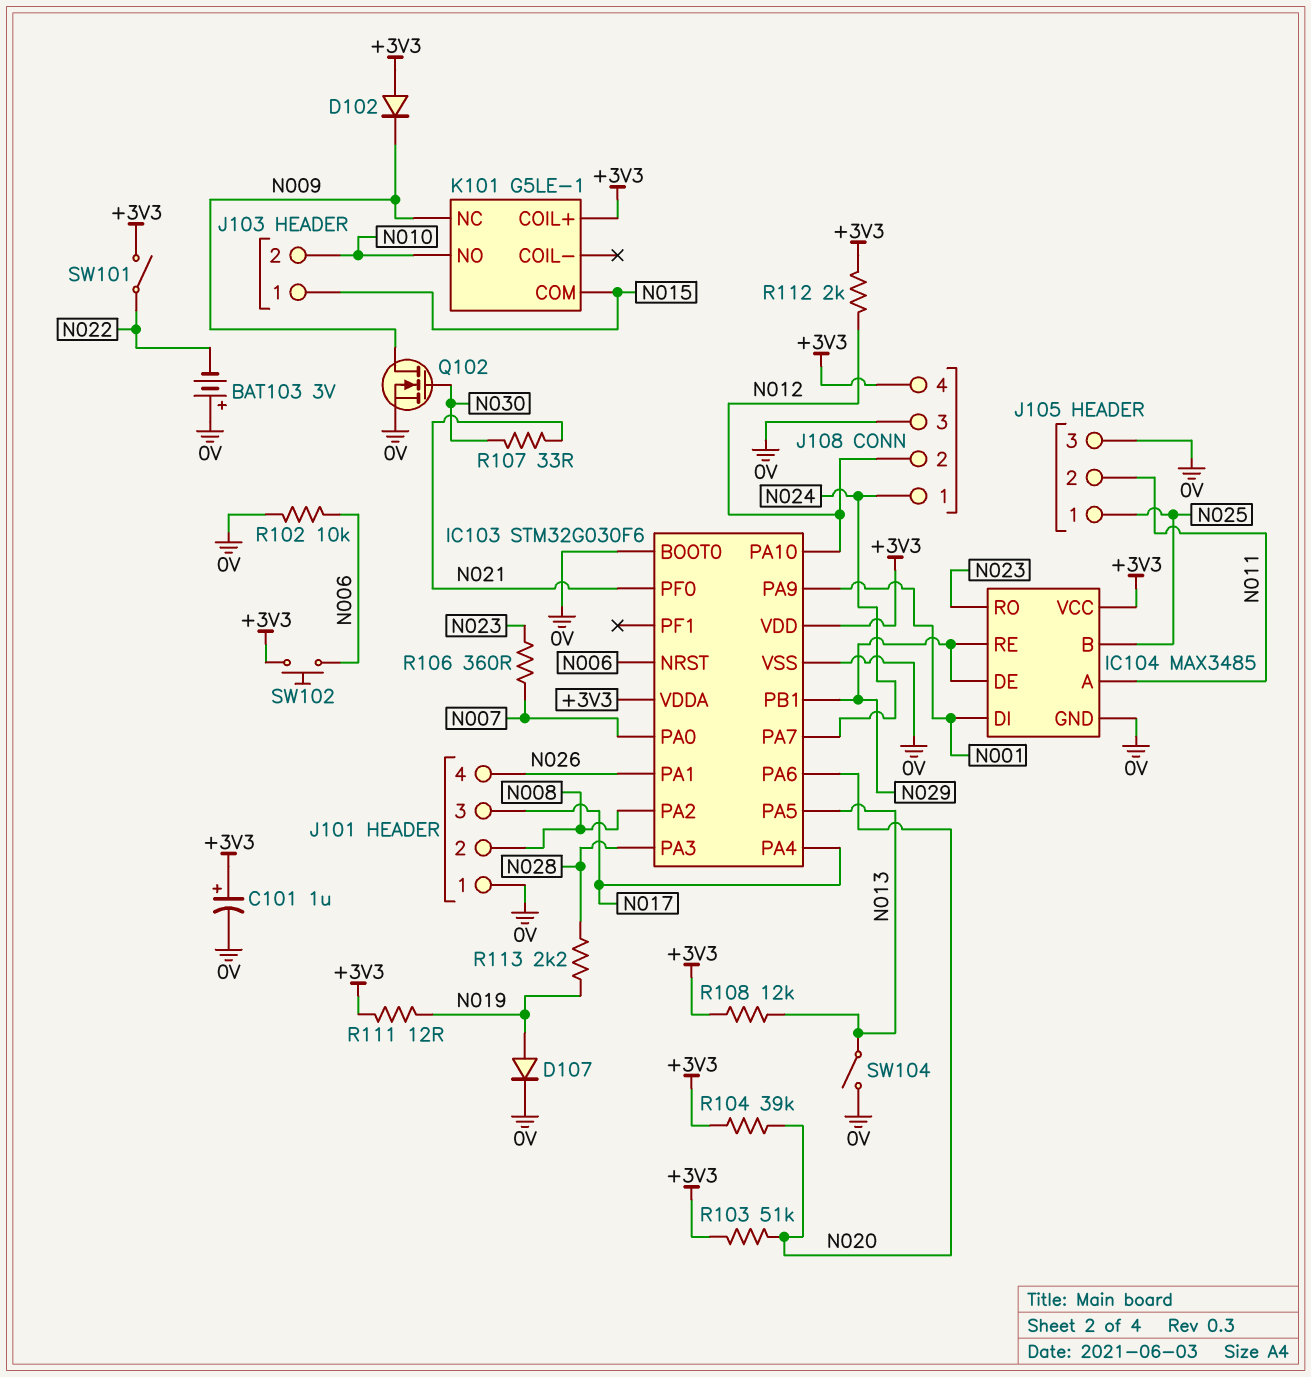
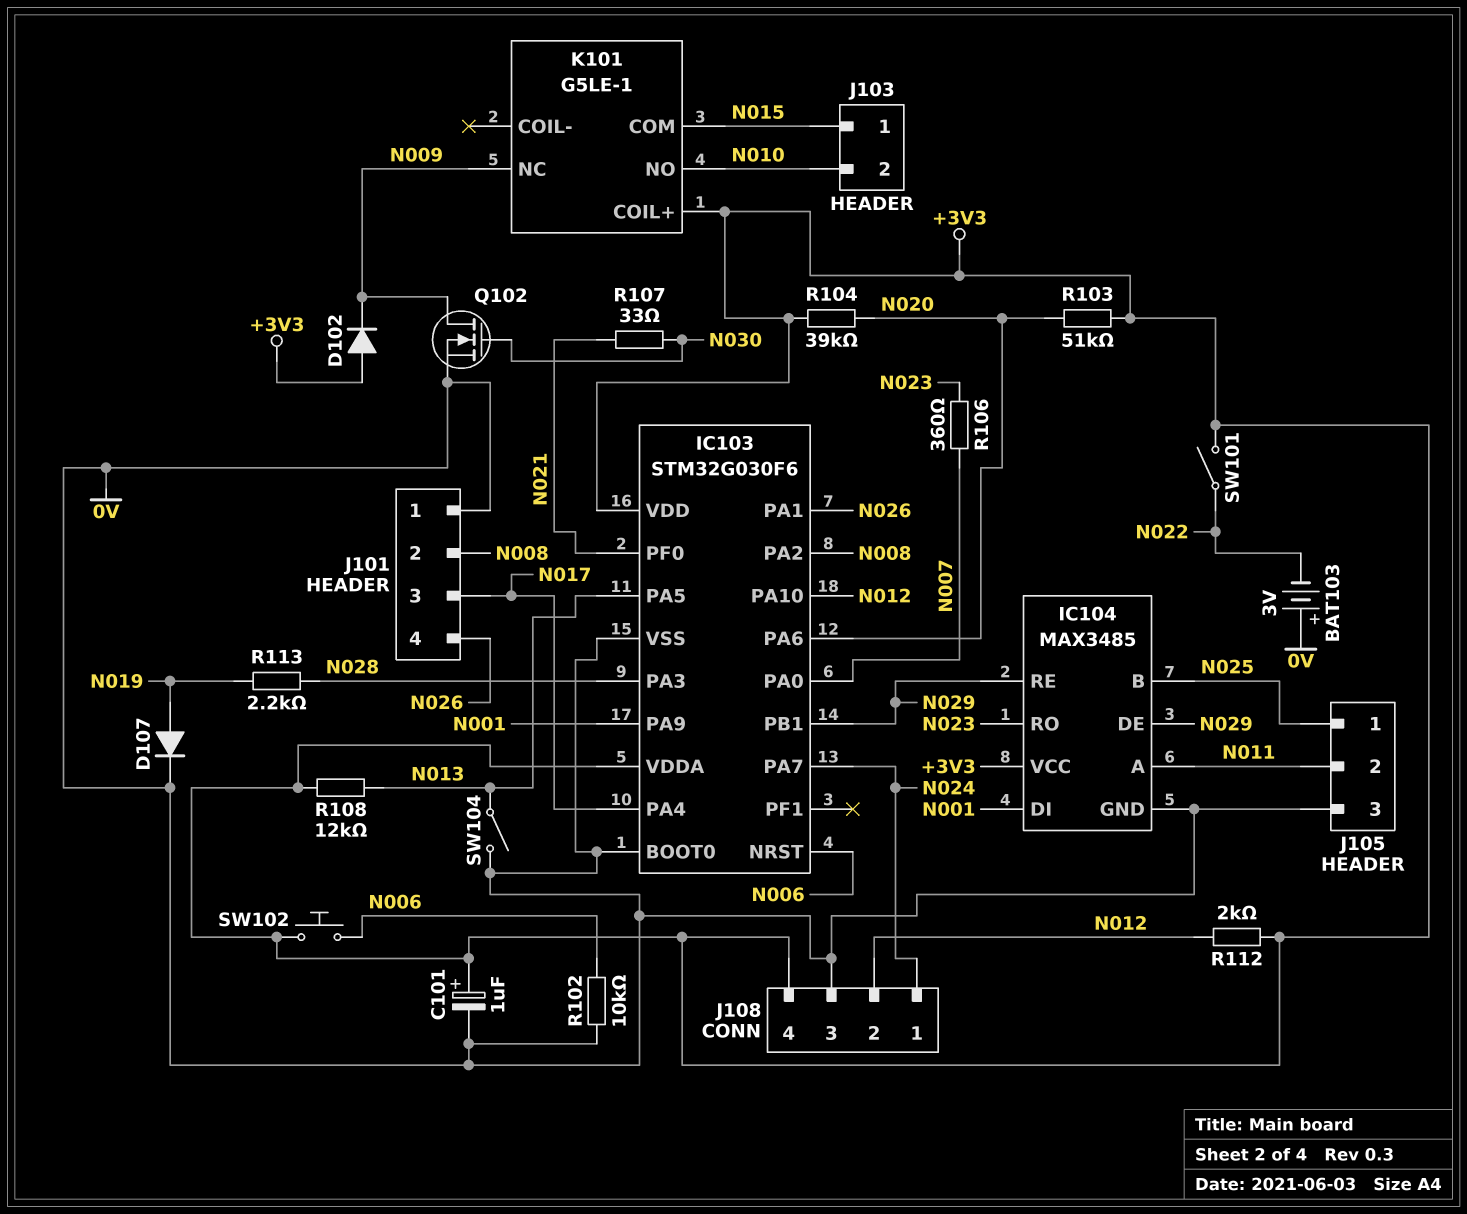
R111: 12 (+3V3, N019) -> none

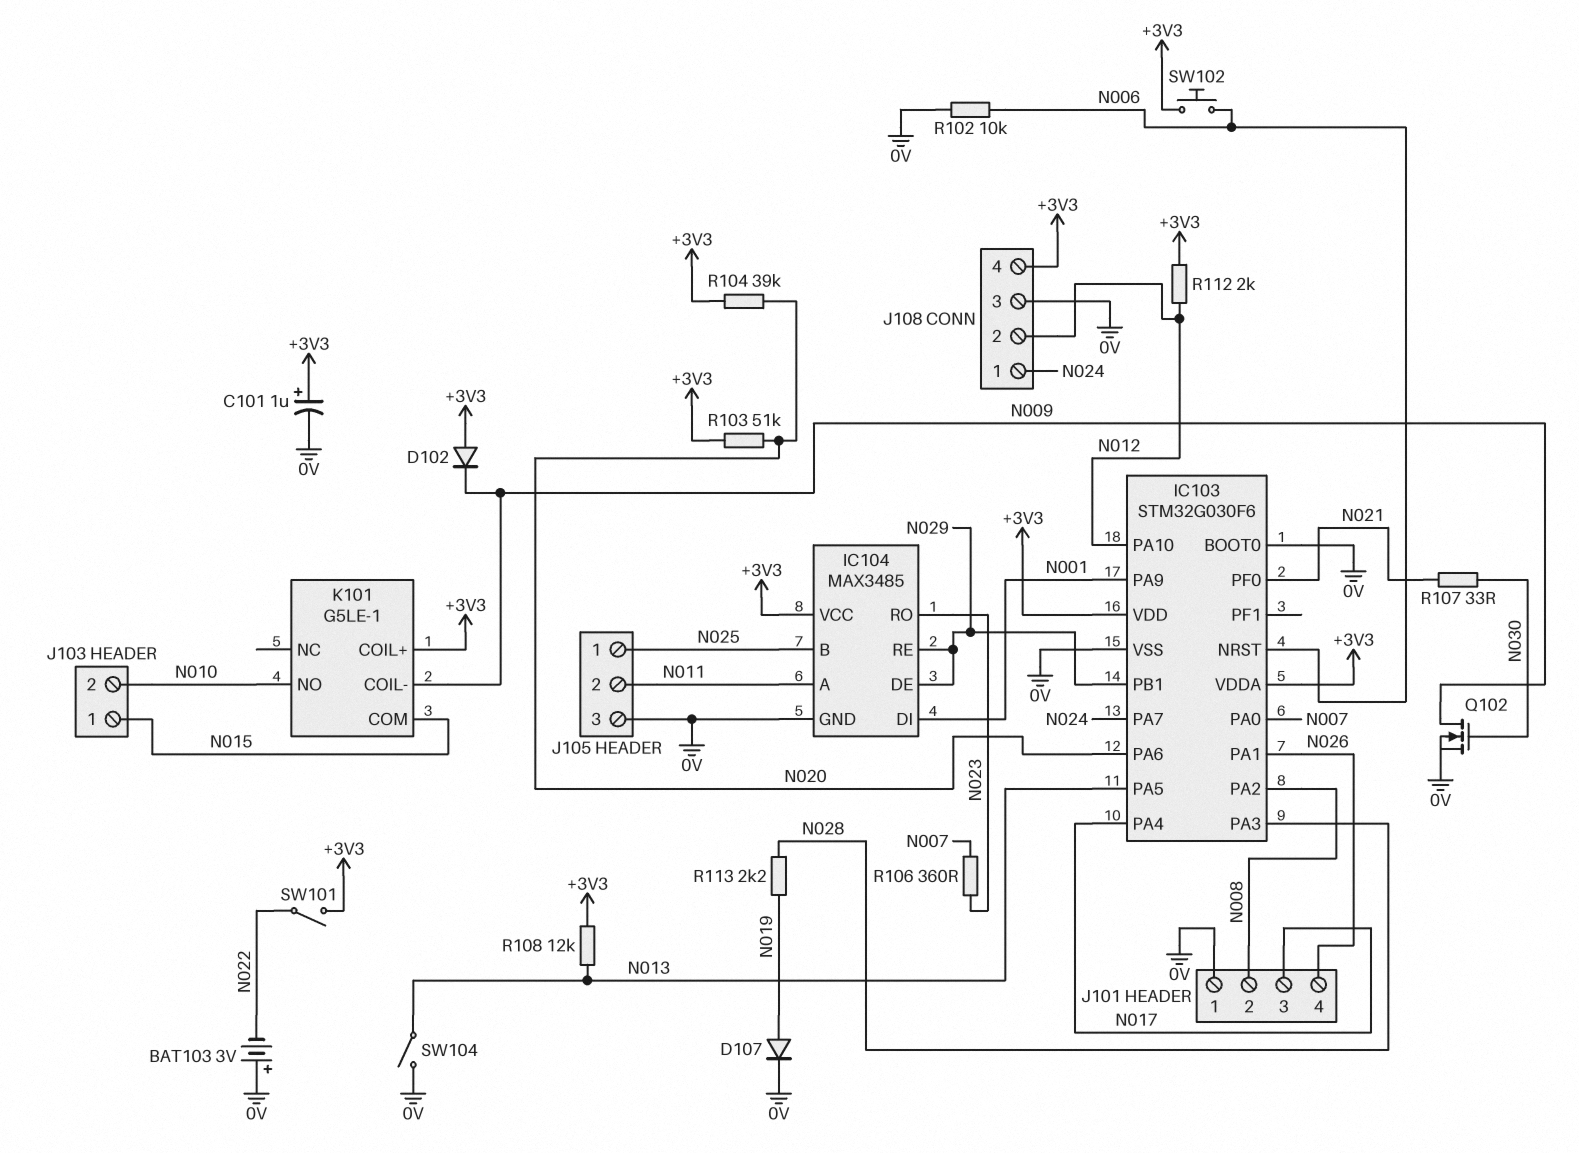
K101 pin COIL-: none -> N009
K101 pin NC: N009 -> none

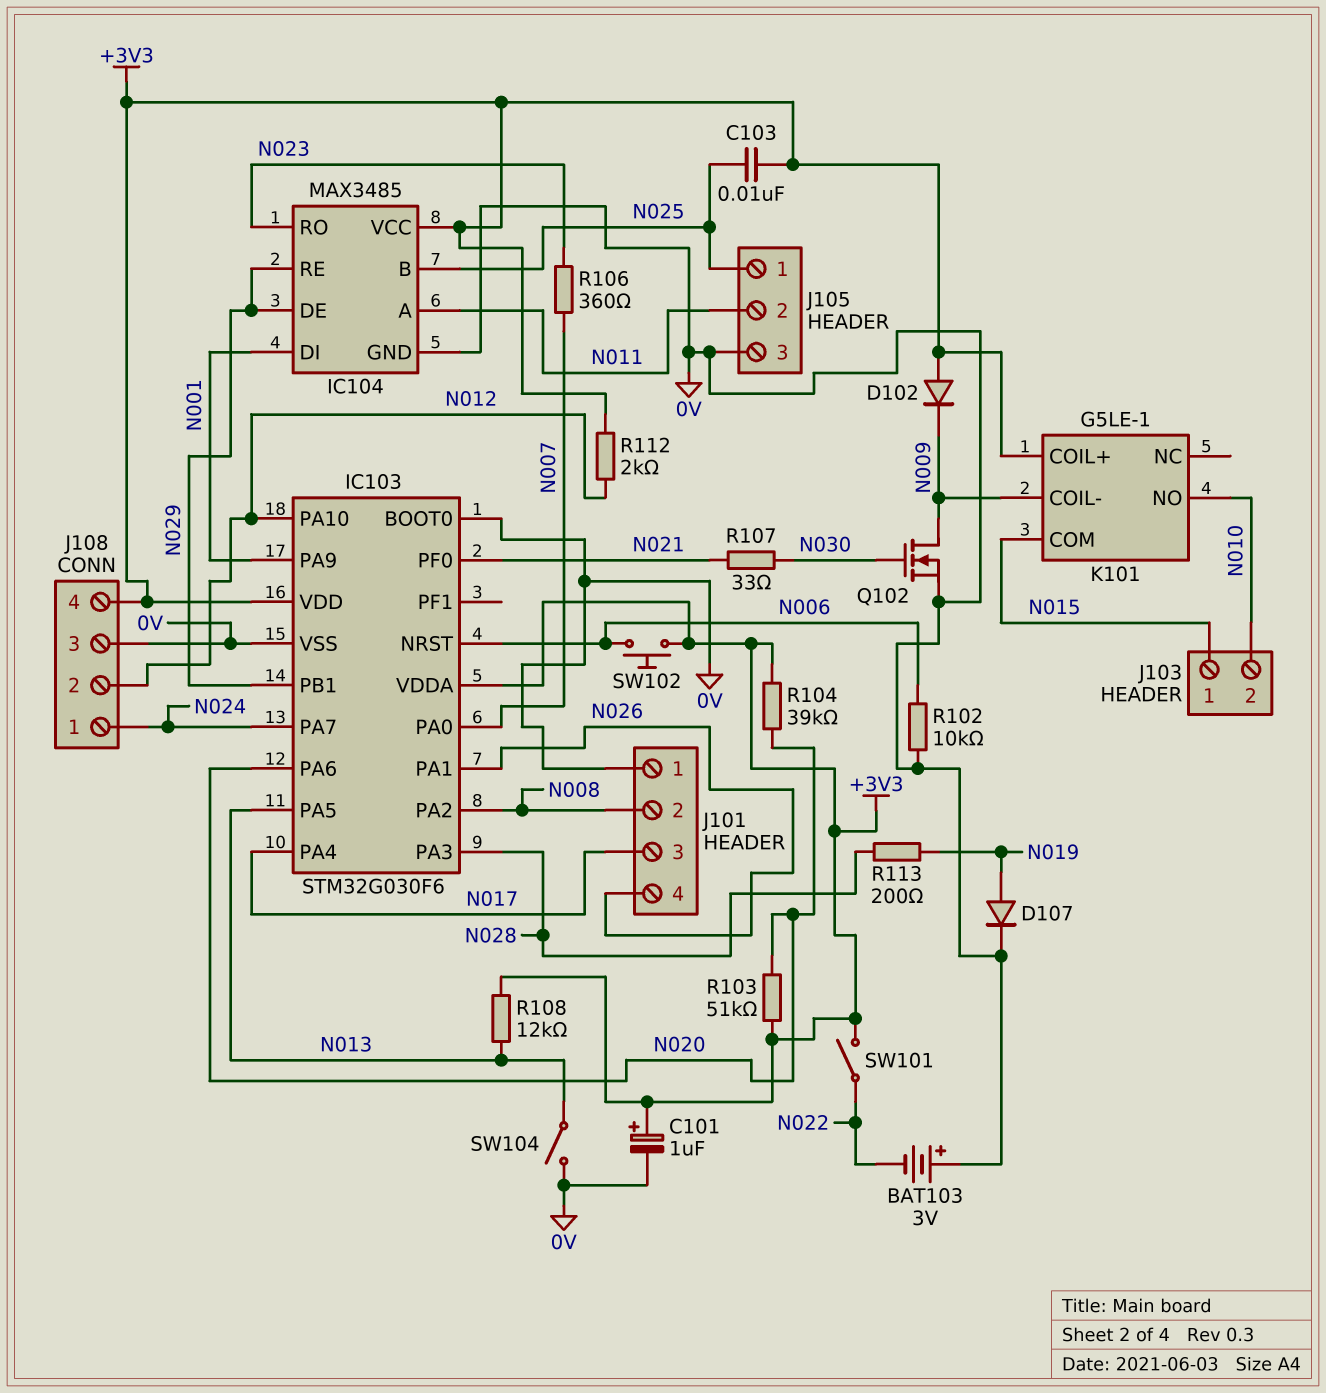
C103: none -> 10nF (+3V3, N025)
R113: 2.2k (N019, N028) -> 200 (N019, N028)

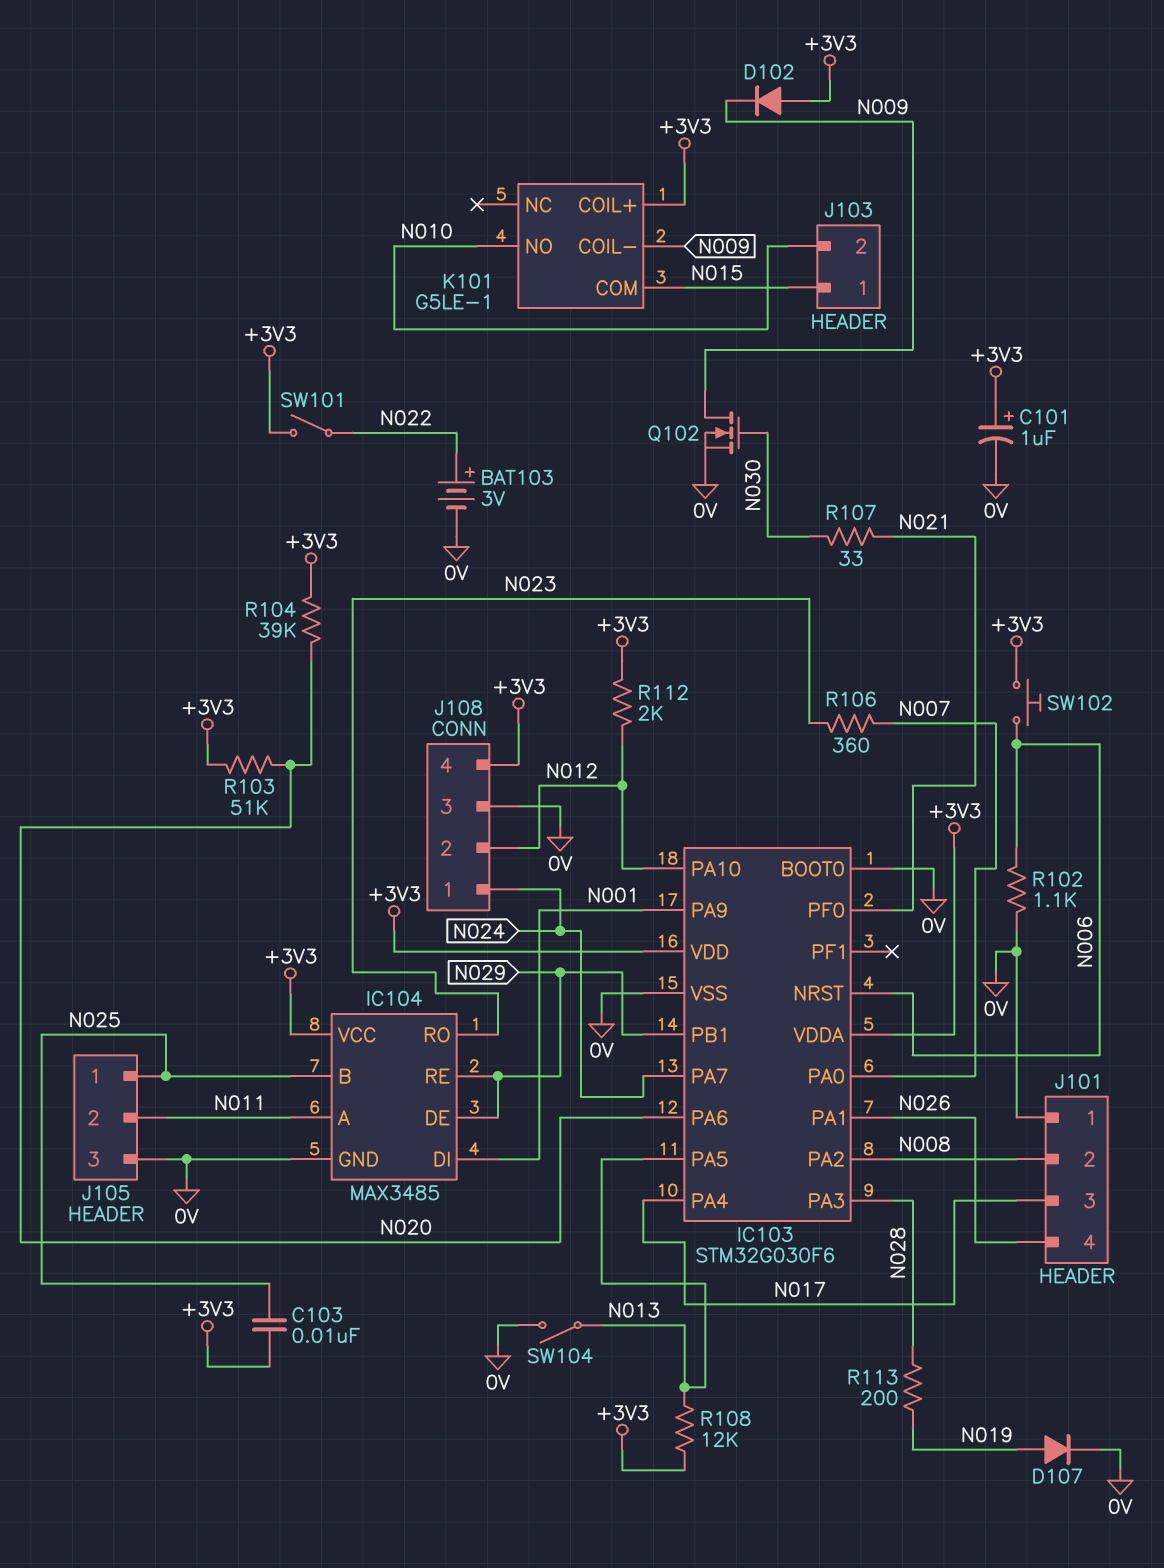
BAT103: 3V (plus 0V, minus N022) -> 3V (plus N022, minus 0V)
R102: 10k (0V, N006) -> 1.1k (0V, N006)

